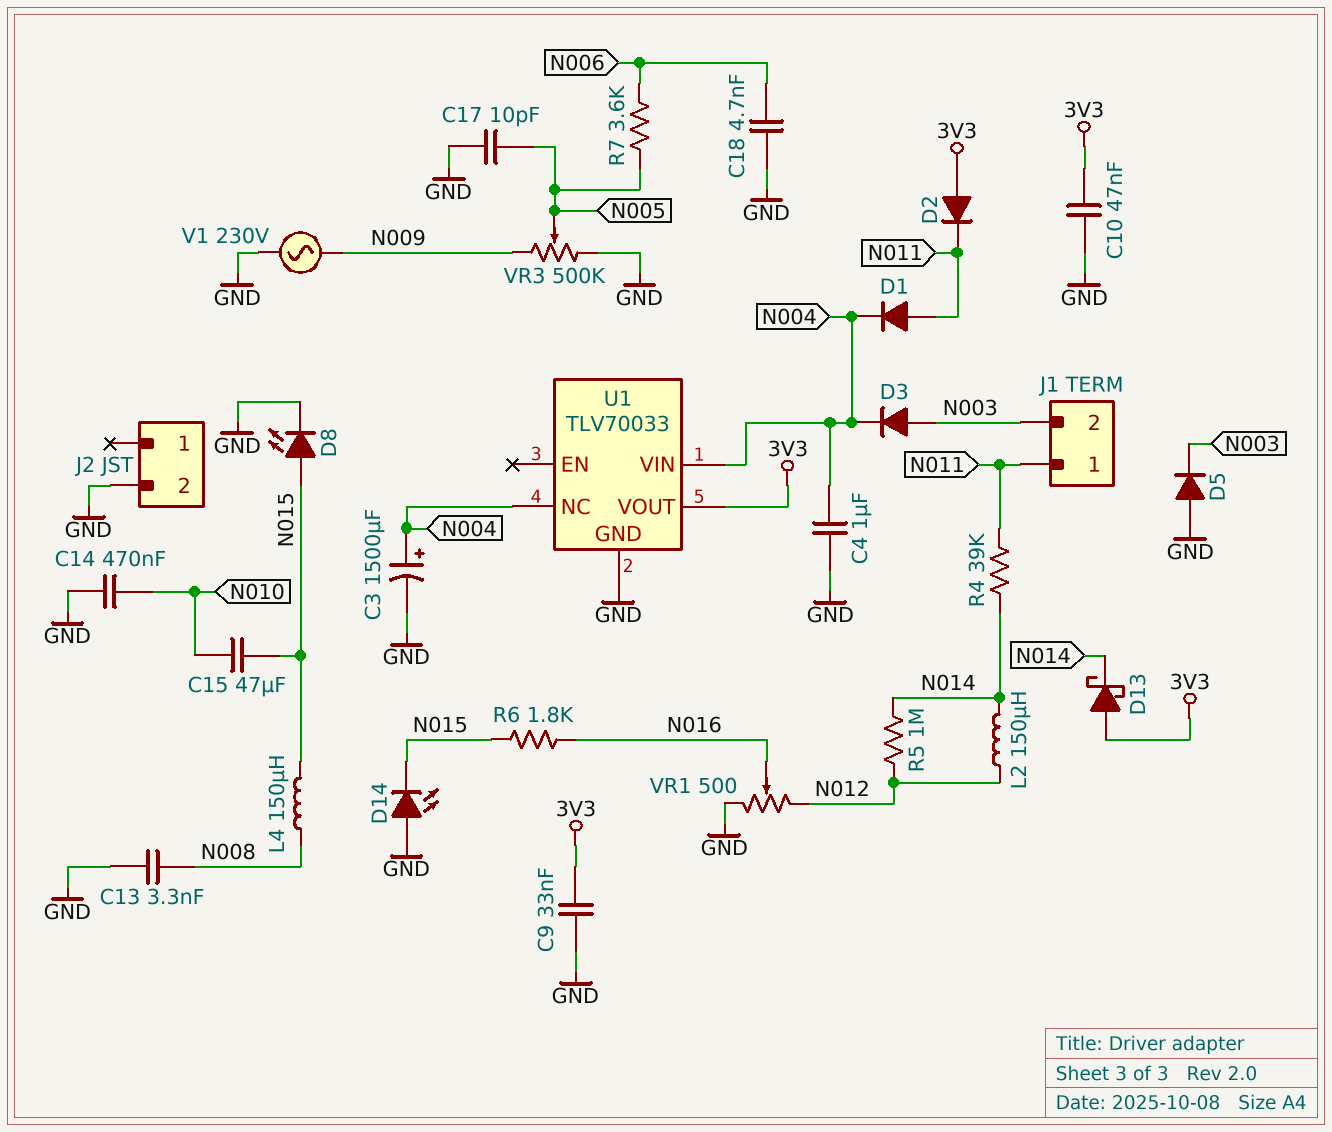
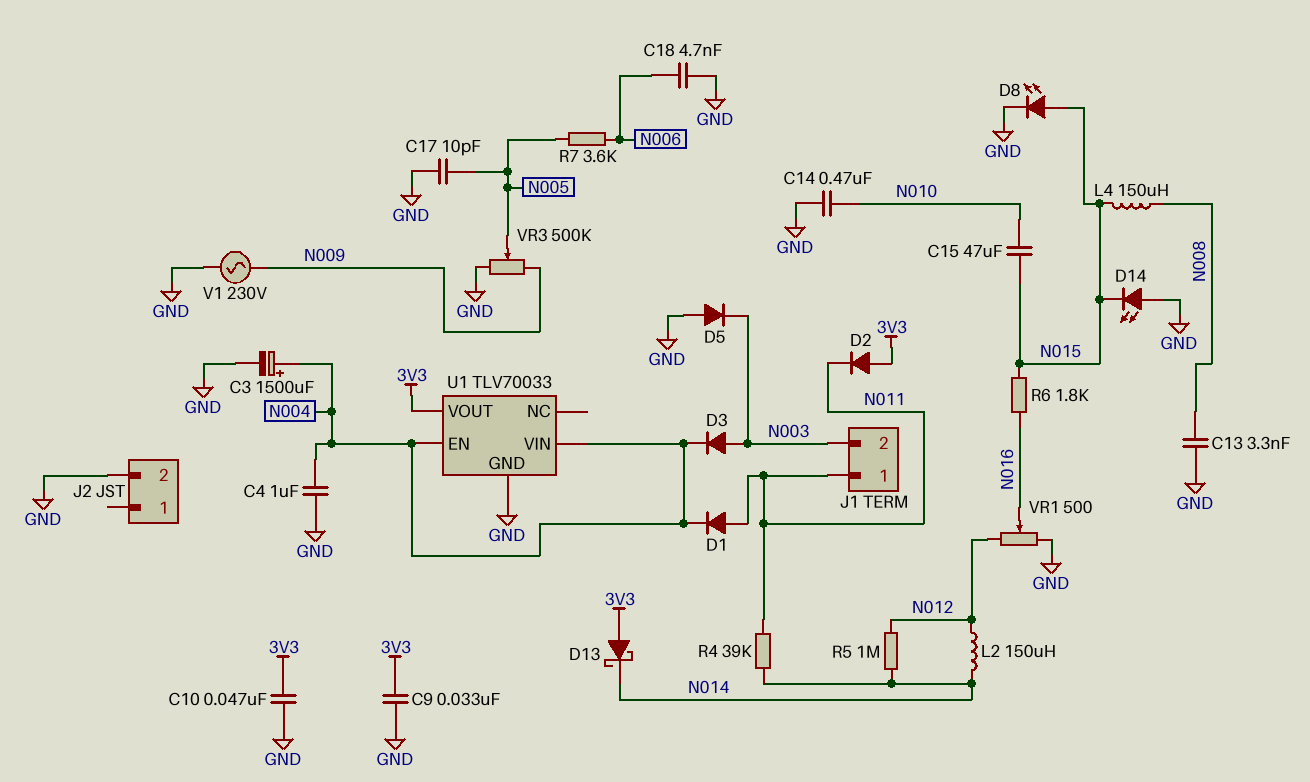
U1 pin EN: none -> N004
U1 pin NC: N004 -> none

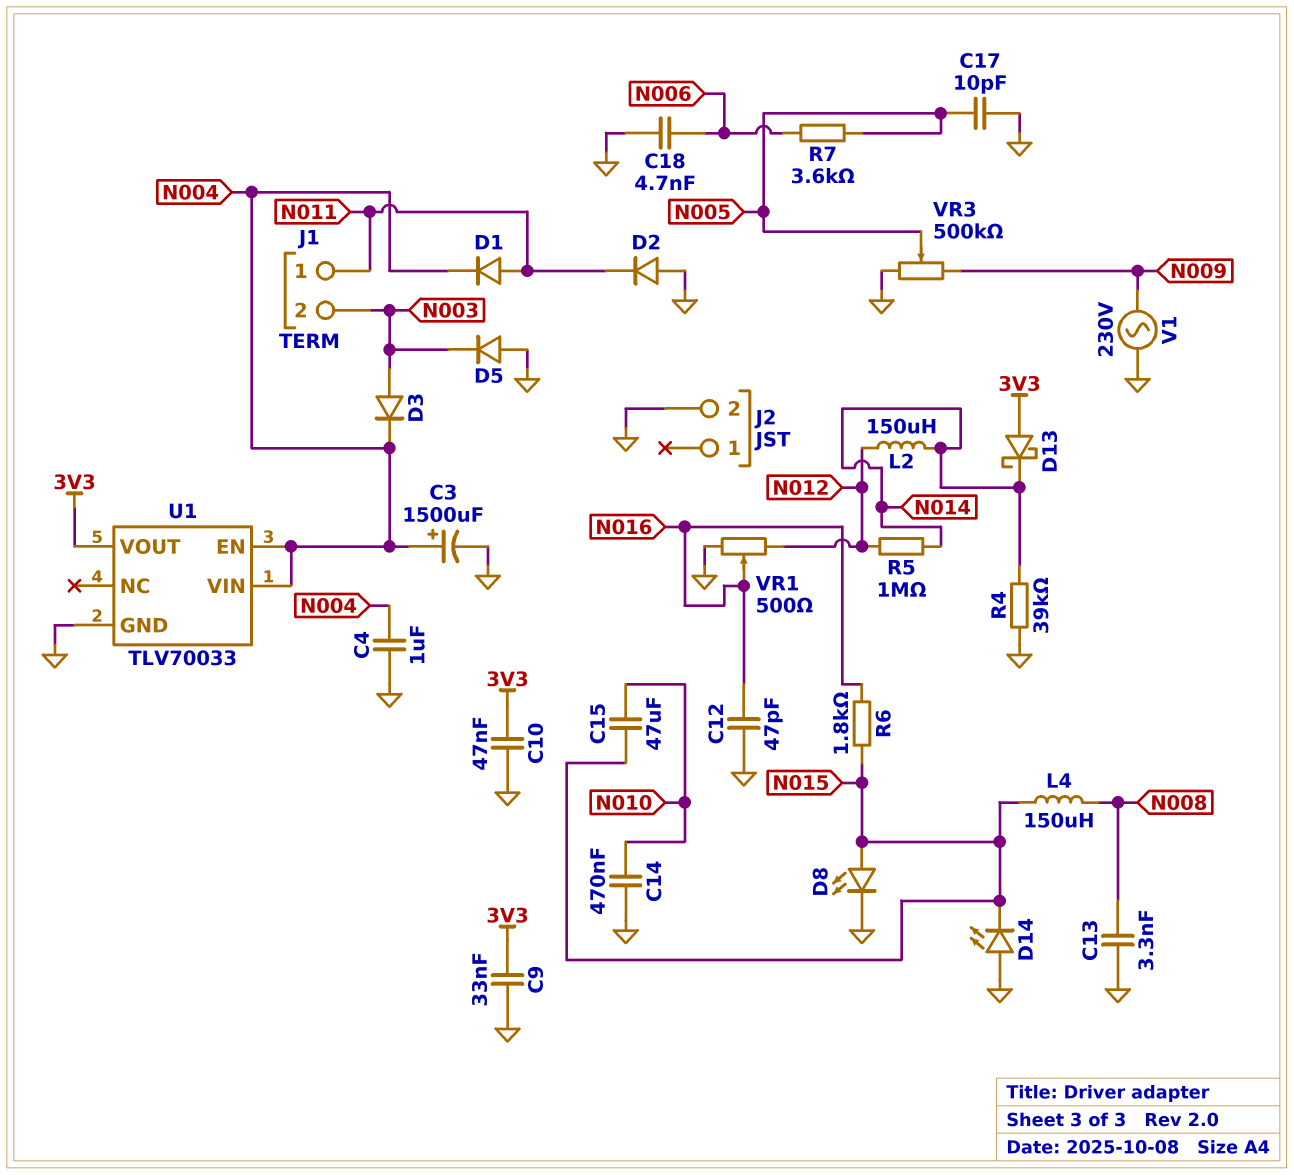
C12: none -> 47pF (GND, N016)
D2: diode (A 3V3, K N011) -> diode (A GND, K N011)
R4: 39k (N011, N014) -> 39k (GND, N014)

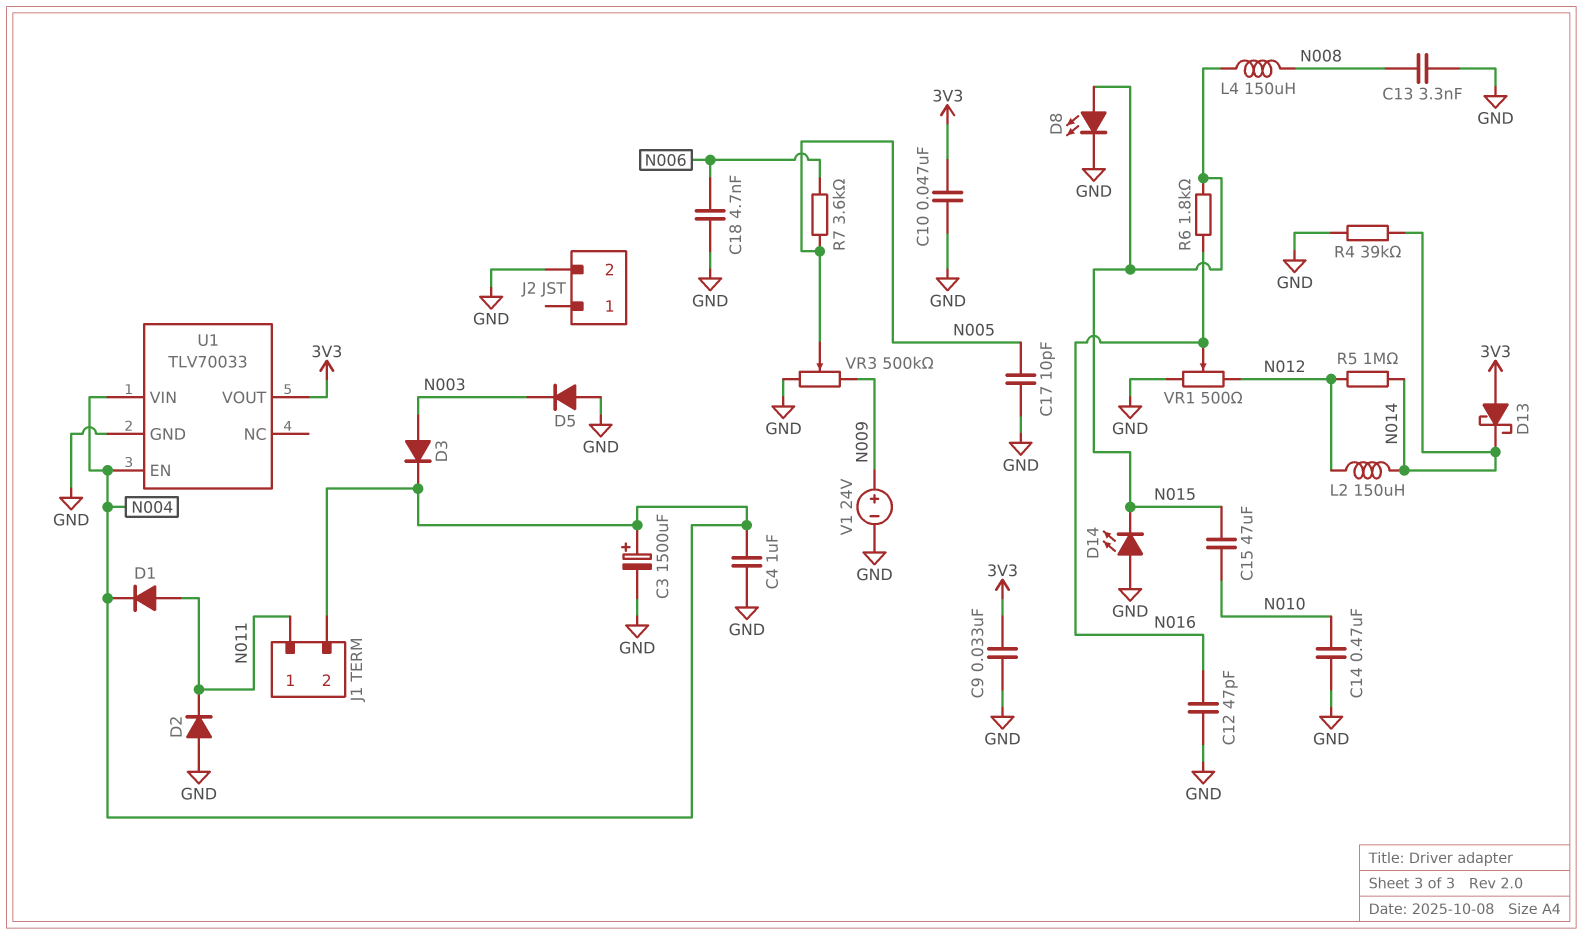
J1 pin 2: N003 -> N004
V1: AC 230V (GND, N009) -> 24V (plus N009, minus GND)

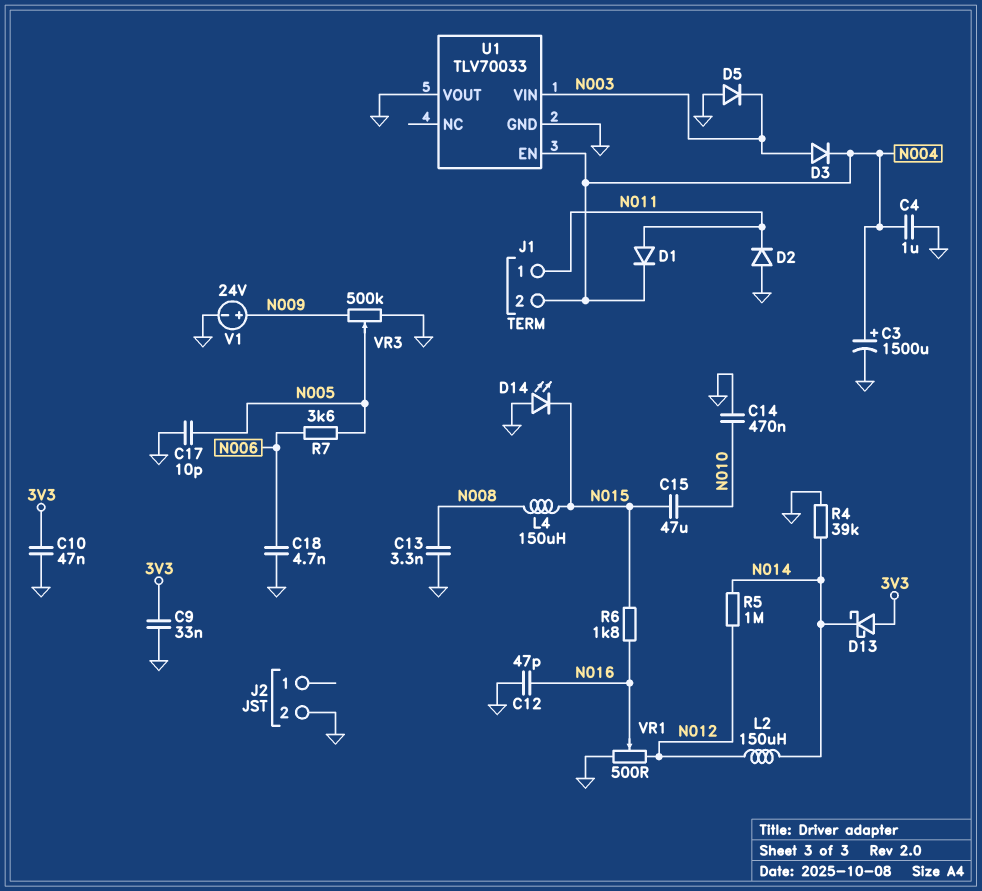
D8: LED (A N015, K GND) -> none
U1 pin VIN: N004 -> N003
U1 pin VOUT: 3V3 -> GND

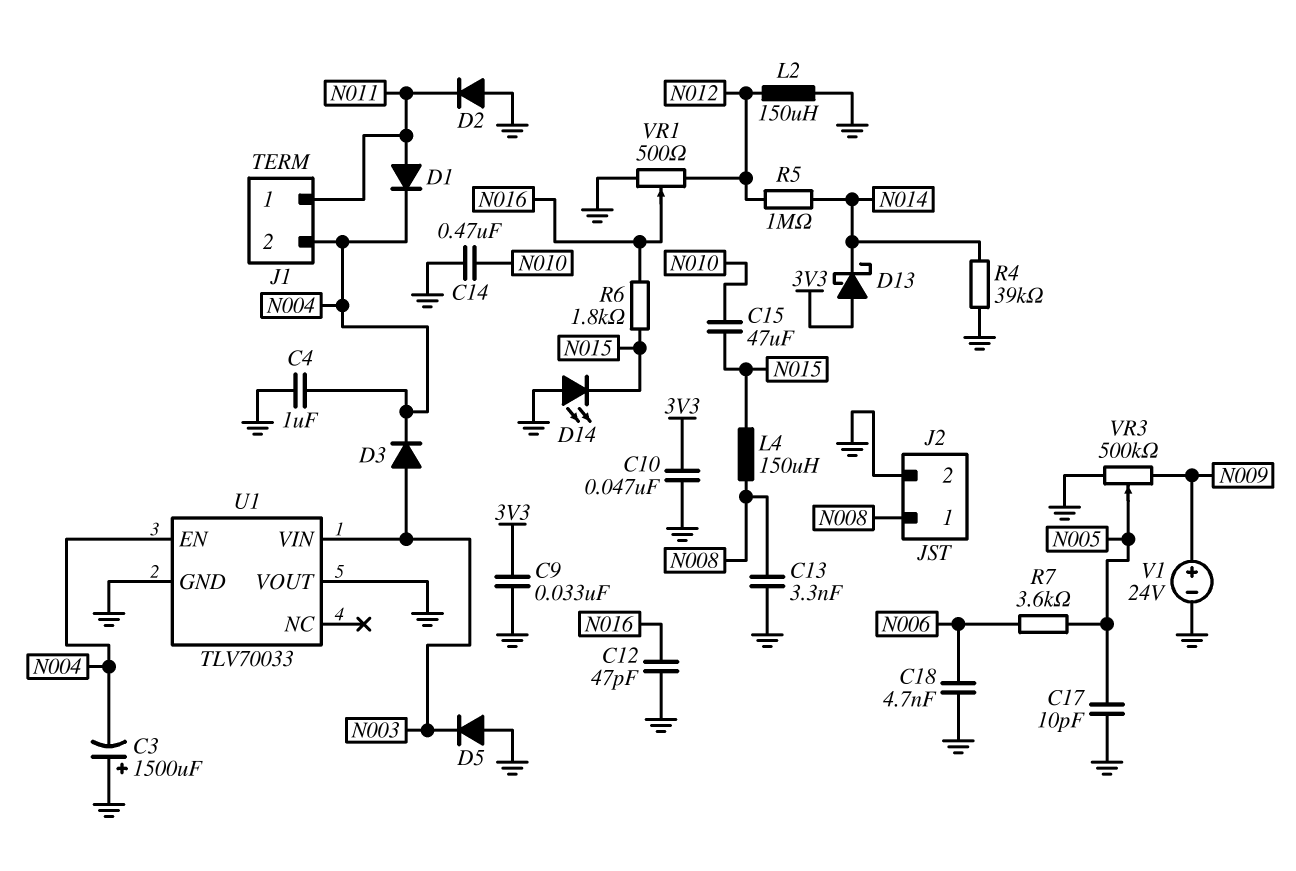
C3: 1500uF (plus N004, minus GND) -> 1500uF (plus GND, minus N004)
J2 pin 1: none -> N008
L2: 150uH (N012, N014) -> 150uH (GND, N012)

